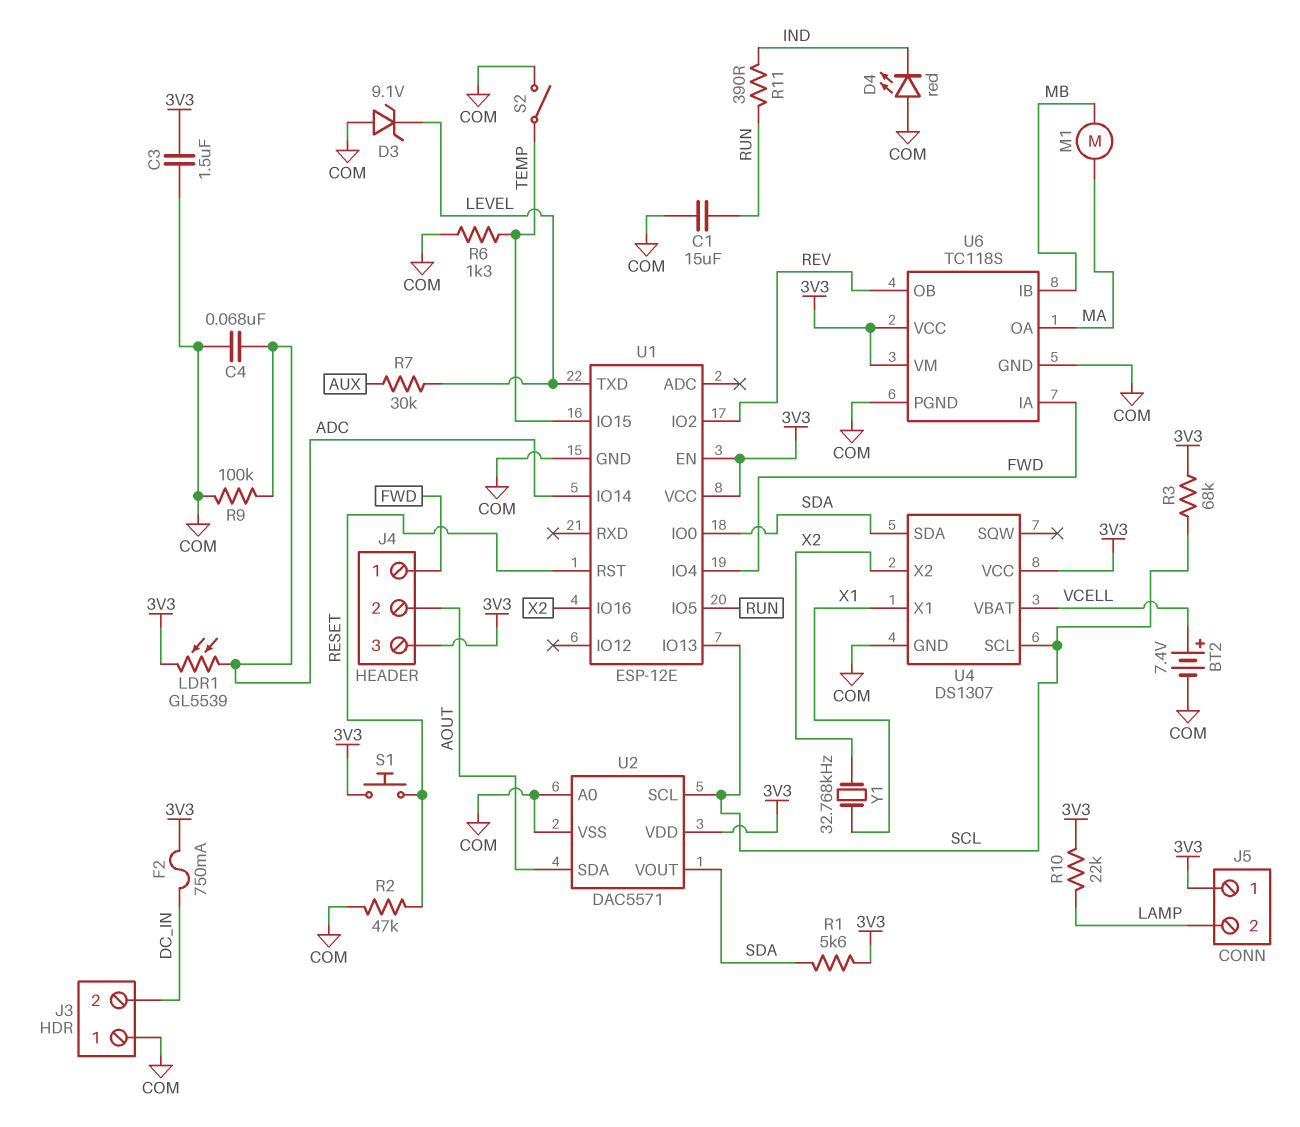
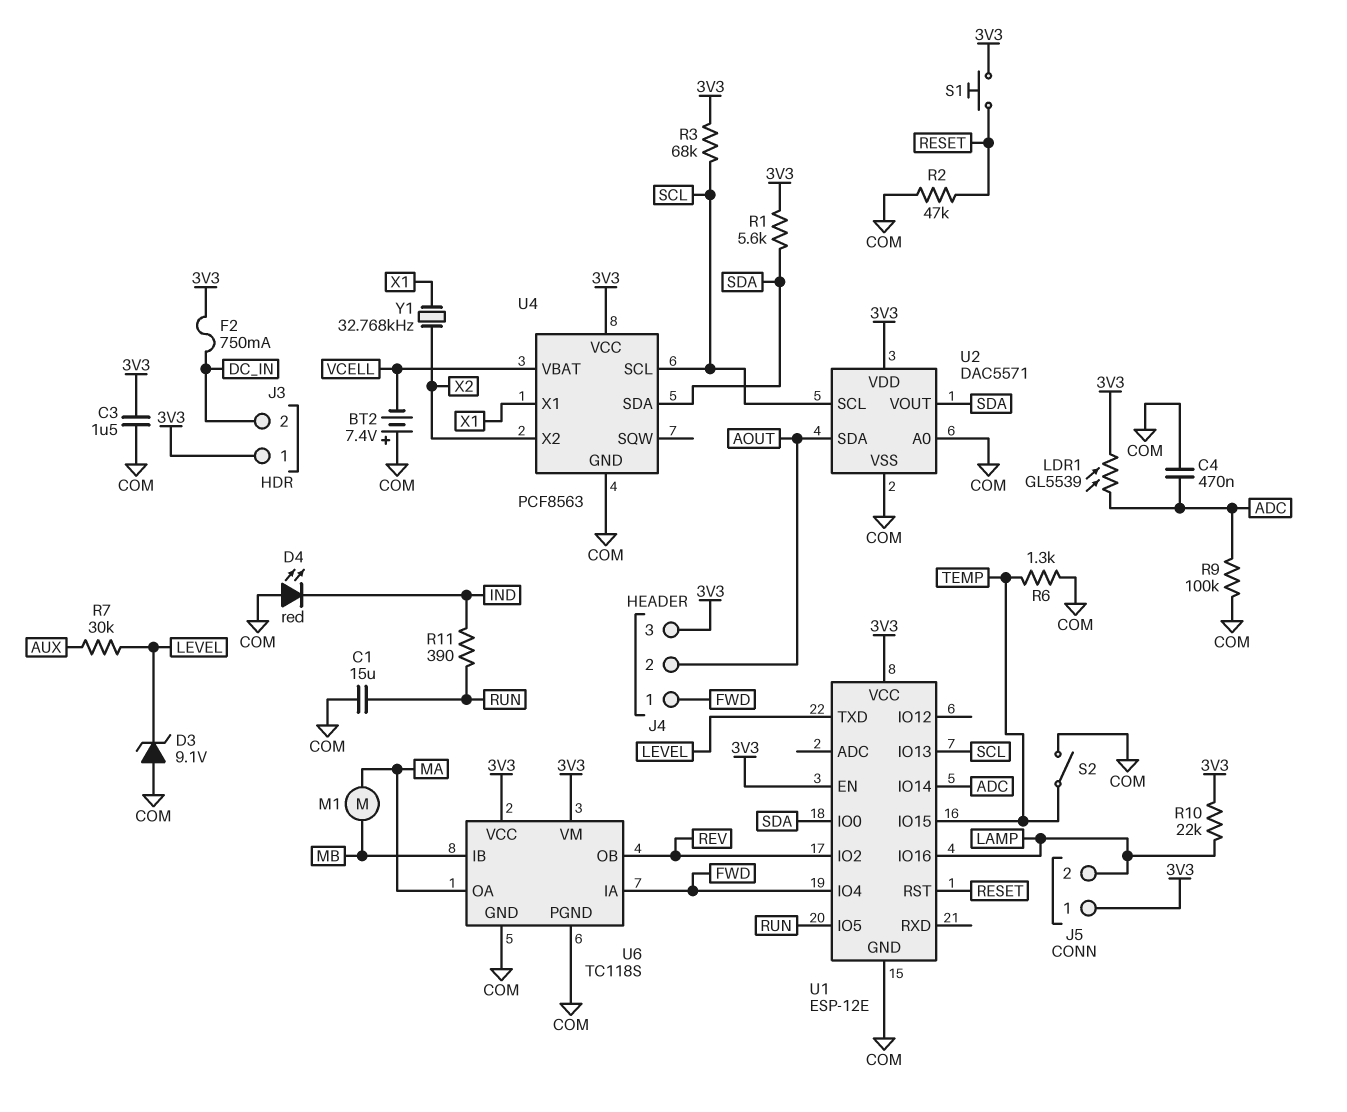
BT2: 7.4V (plus VCELL, minus COM) -> 7.4V (plus COM, minus VCELL)
C4: 68nF (ADC, COM) -> 470nF (ADC, COM)
J3 pin 1: COM -> 3V3
U1 pin IO16: X2 -> LAMP
U4: DS1307 -> PCF8563

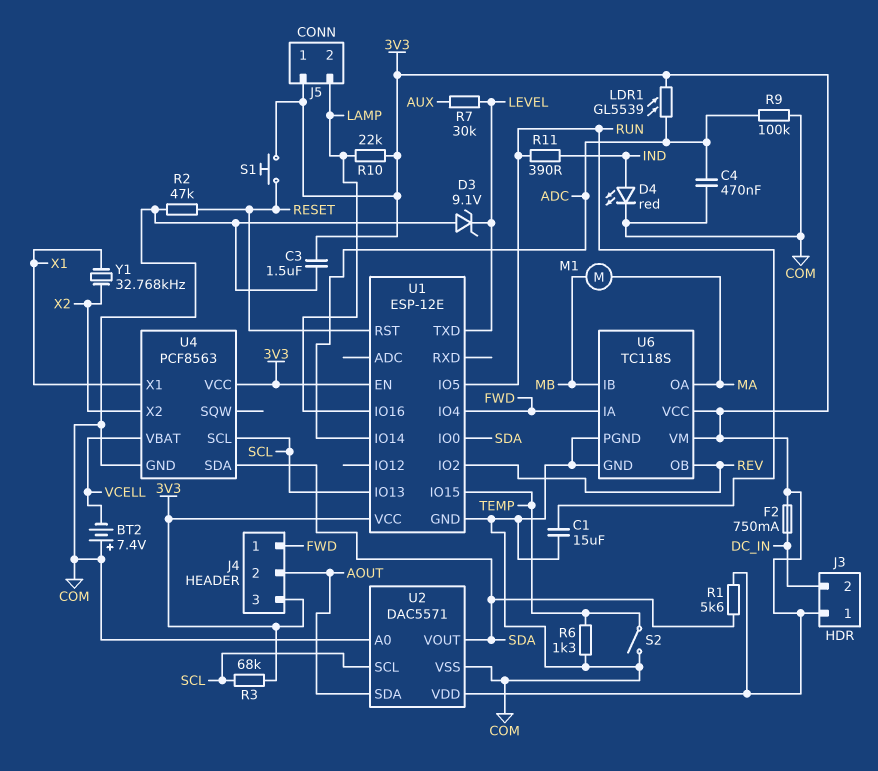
D4: LED red (A COM, K IND) -> LED red (A IND, K COM)

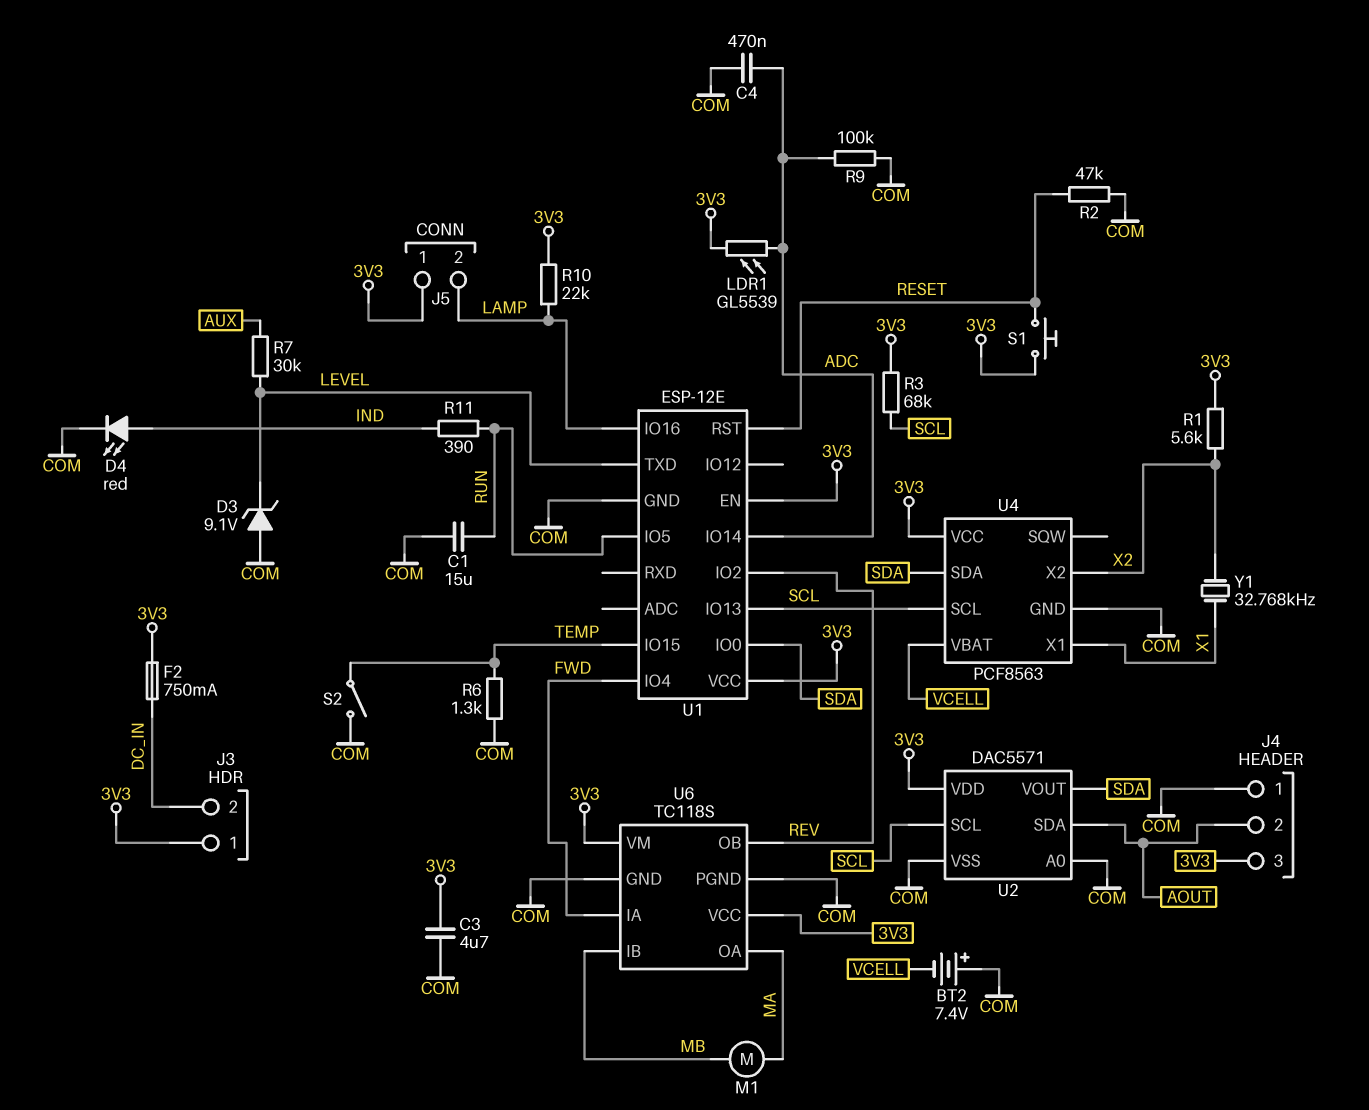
C3: 1.5uF (3V3, COM) -> 4.7uF (3V3, COM)
J4 pin 1: FWD -> COM
R1: 5.6k (3V3, SDA) -> 5.6k (3V3, X2)

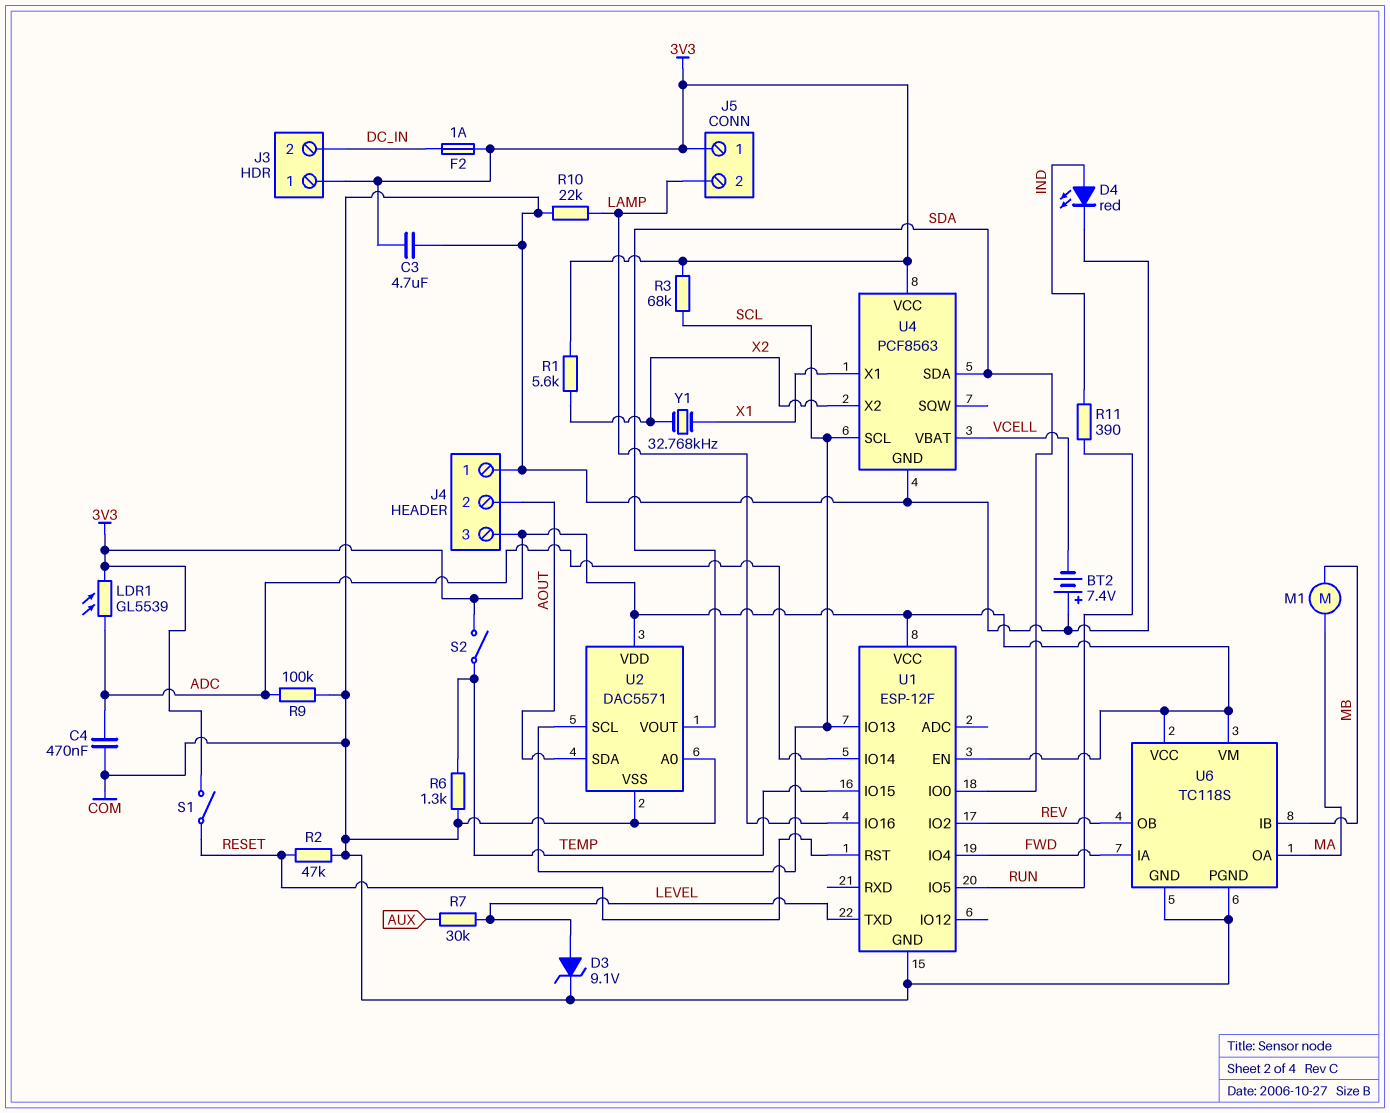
C1: 15uF (COM, RUN) -> none
D3: zener 9.1V (A COM, K LEVEL) -> zener 9.1V (A LEVEL, K COM)
F2: 750mA (3V3, DC_IN) -> 1A (3V3, DC_IN)
R10: 22k (3V3, LAMP) -> 22k (COM, LAMP)
S1: button (3V3, RESET) -> switch (3V3, RESET)
S2: switch (COM, TEMP) -> switch (3V3, TEMP)
U1: ESP-12E -> ESP-12F

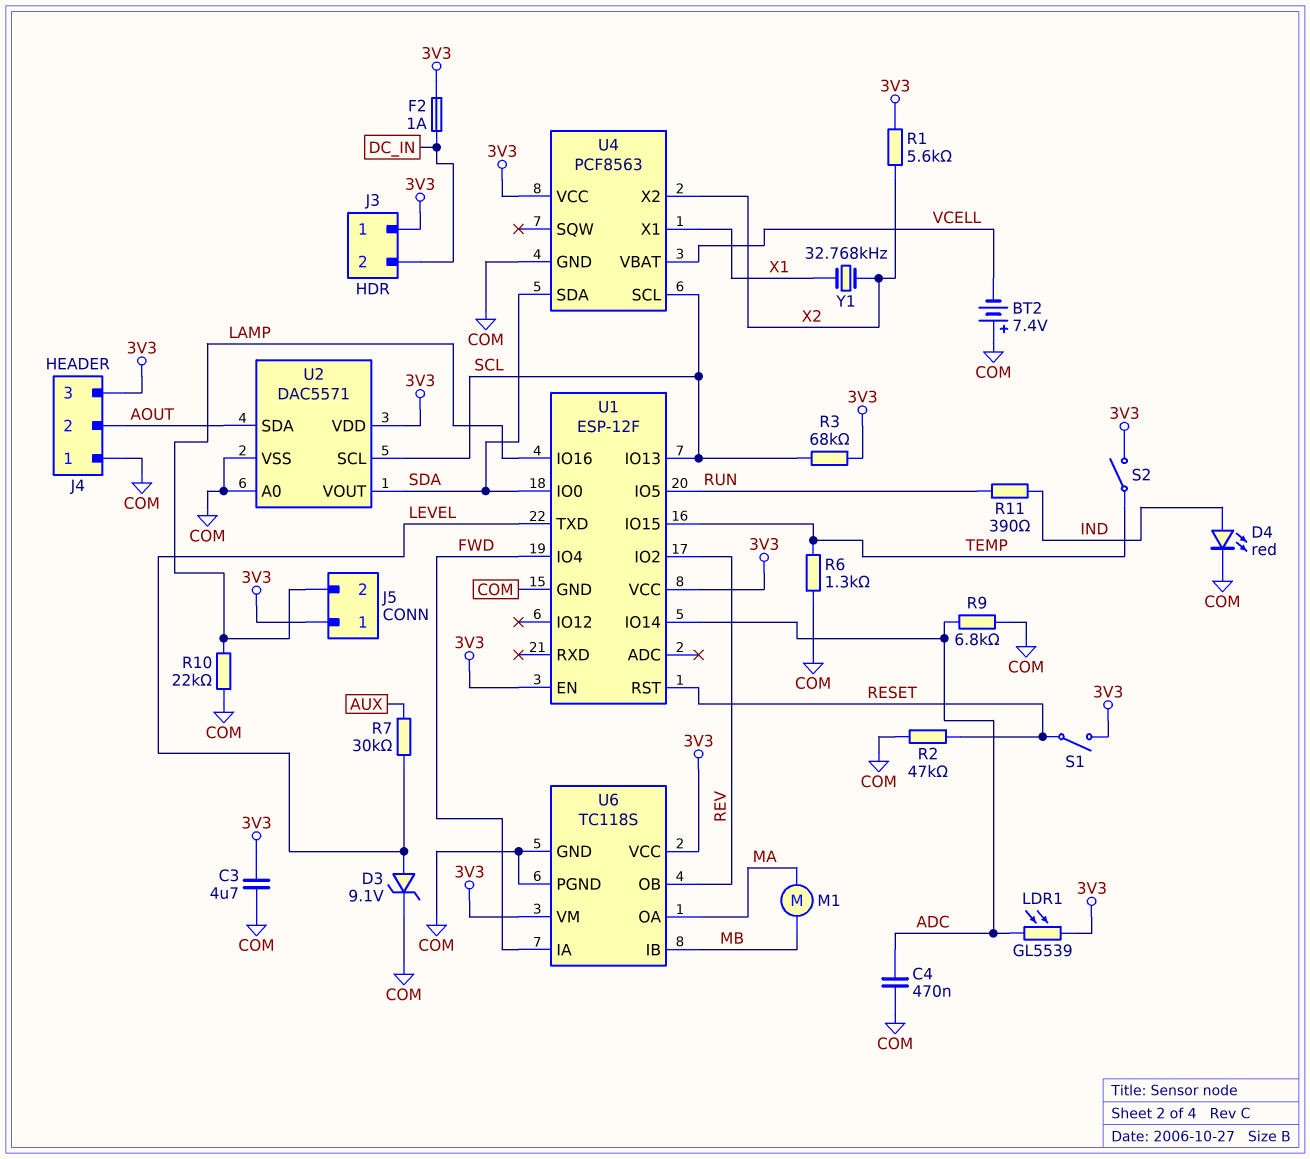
R9: 100k (ADC, COM) -> 6.8k (ADC, COM)

